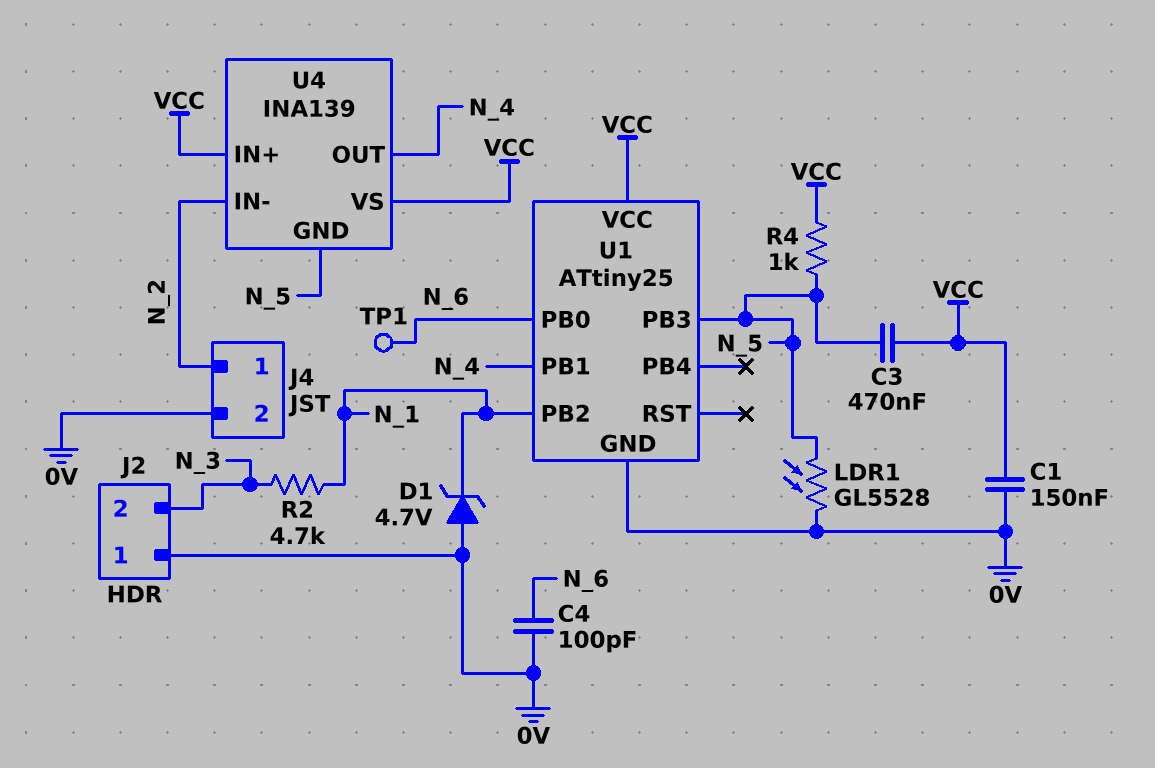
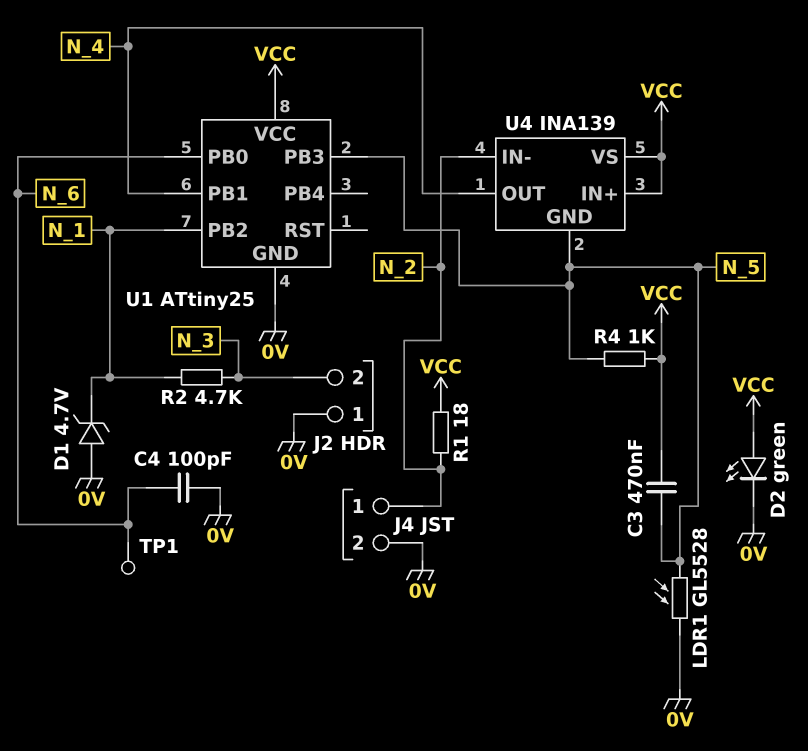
C1: 150nF (0V, VCC) -> none
D2: none -> LED green (A VCC, K 0V)
R1: none -> 18 (N_2, VCC)

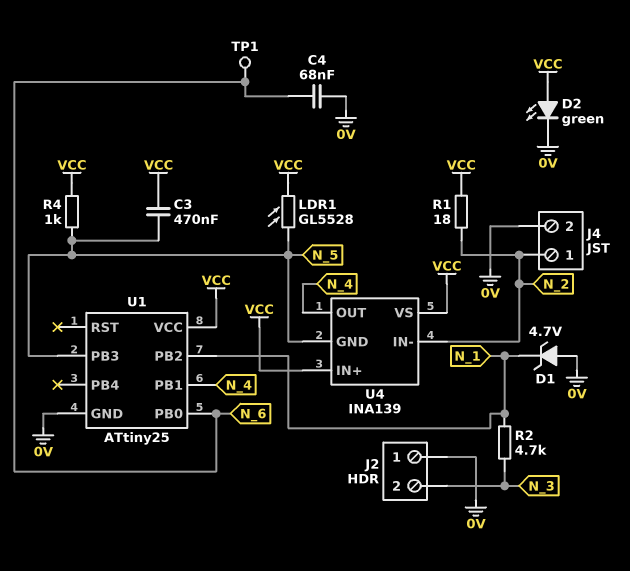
C4: 100pF (0V, N_6) -> 68nF (0V, N_6)
LDR1: GL5528 (0V, N_5) -> GL5528 (N_5, VCC)

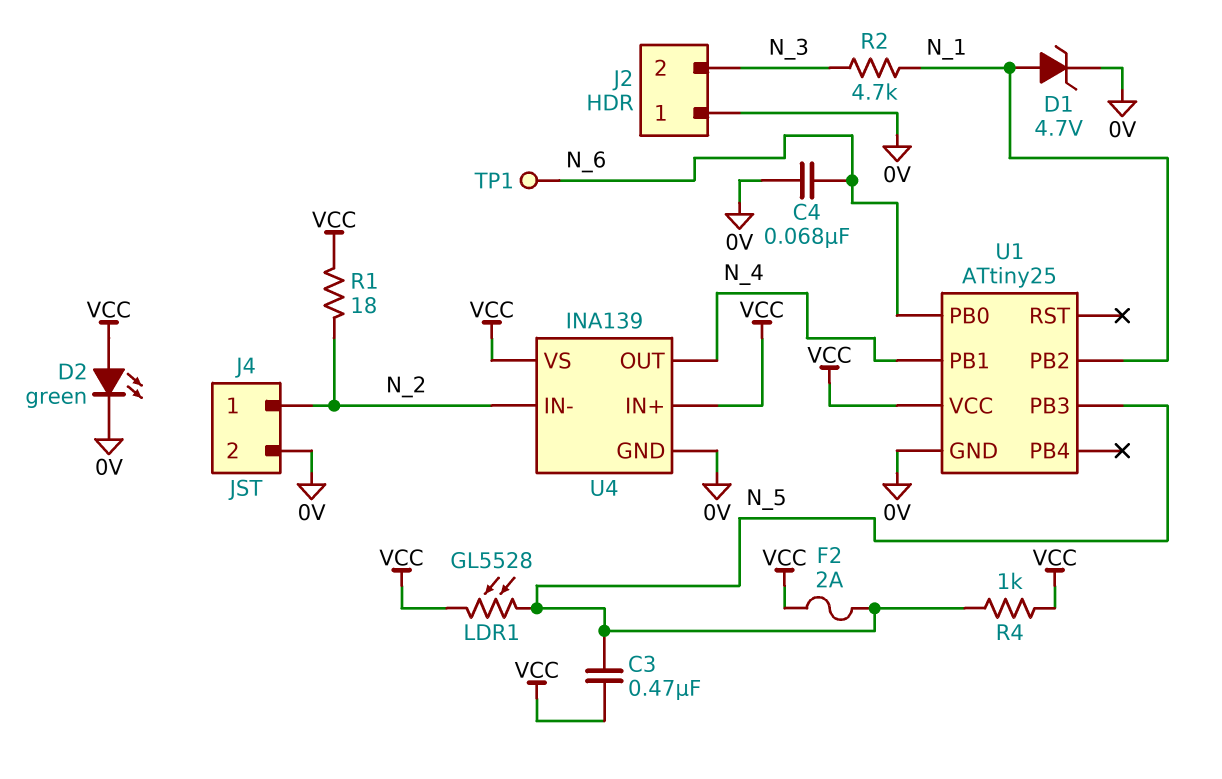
D1: zener 4.7V (A 0V, K N_1) -> zener 4.7V (A N_1, K 0V)
F2: none -> 2A (N_5, VCC)
U4 pin GND: N_5 -> 0V

